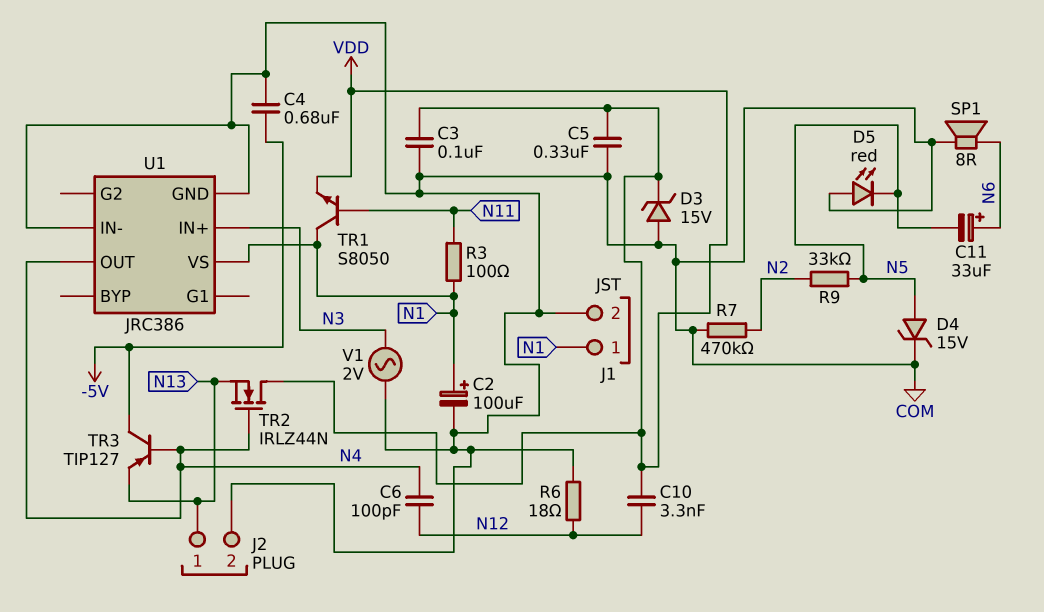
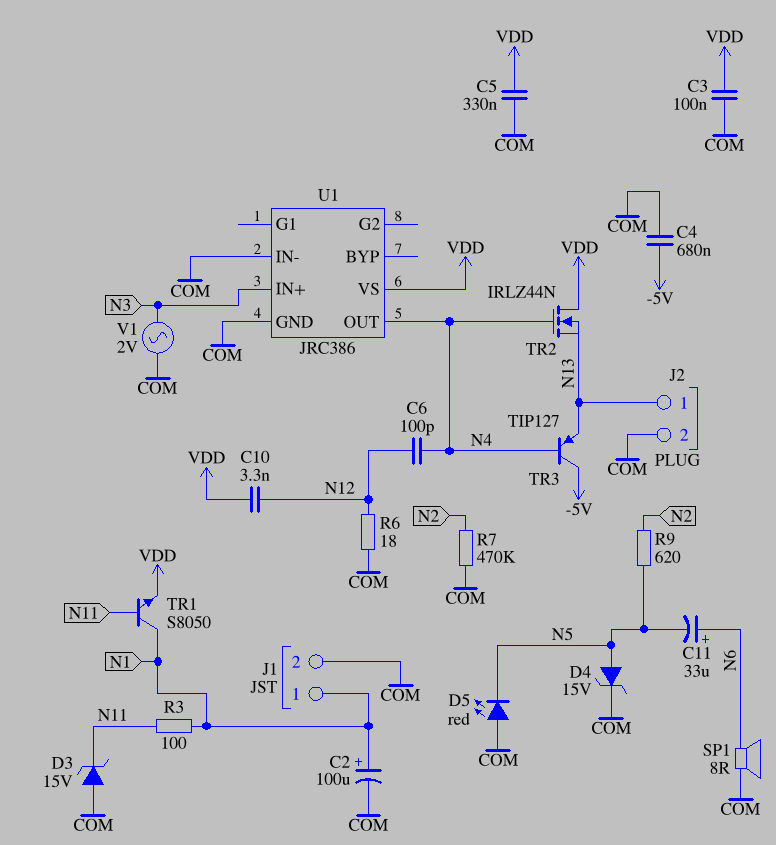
D3: zener 15V (A COM, K VDD) -> zener 15V (A COM, K N11)
R9: 33k (N2, N5) -> 620 (N2, N5)
U1 pin VS: N1 -> VDD

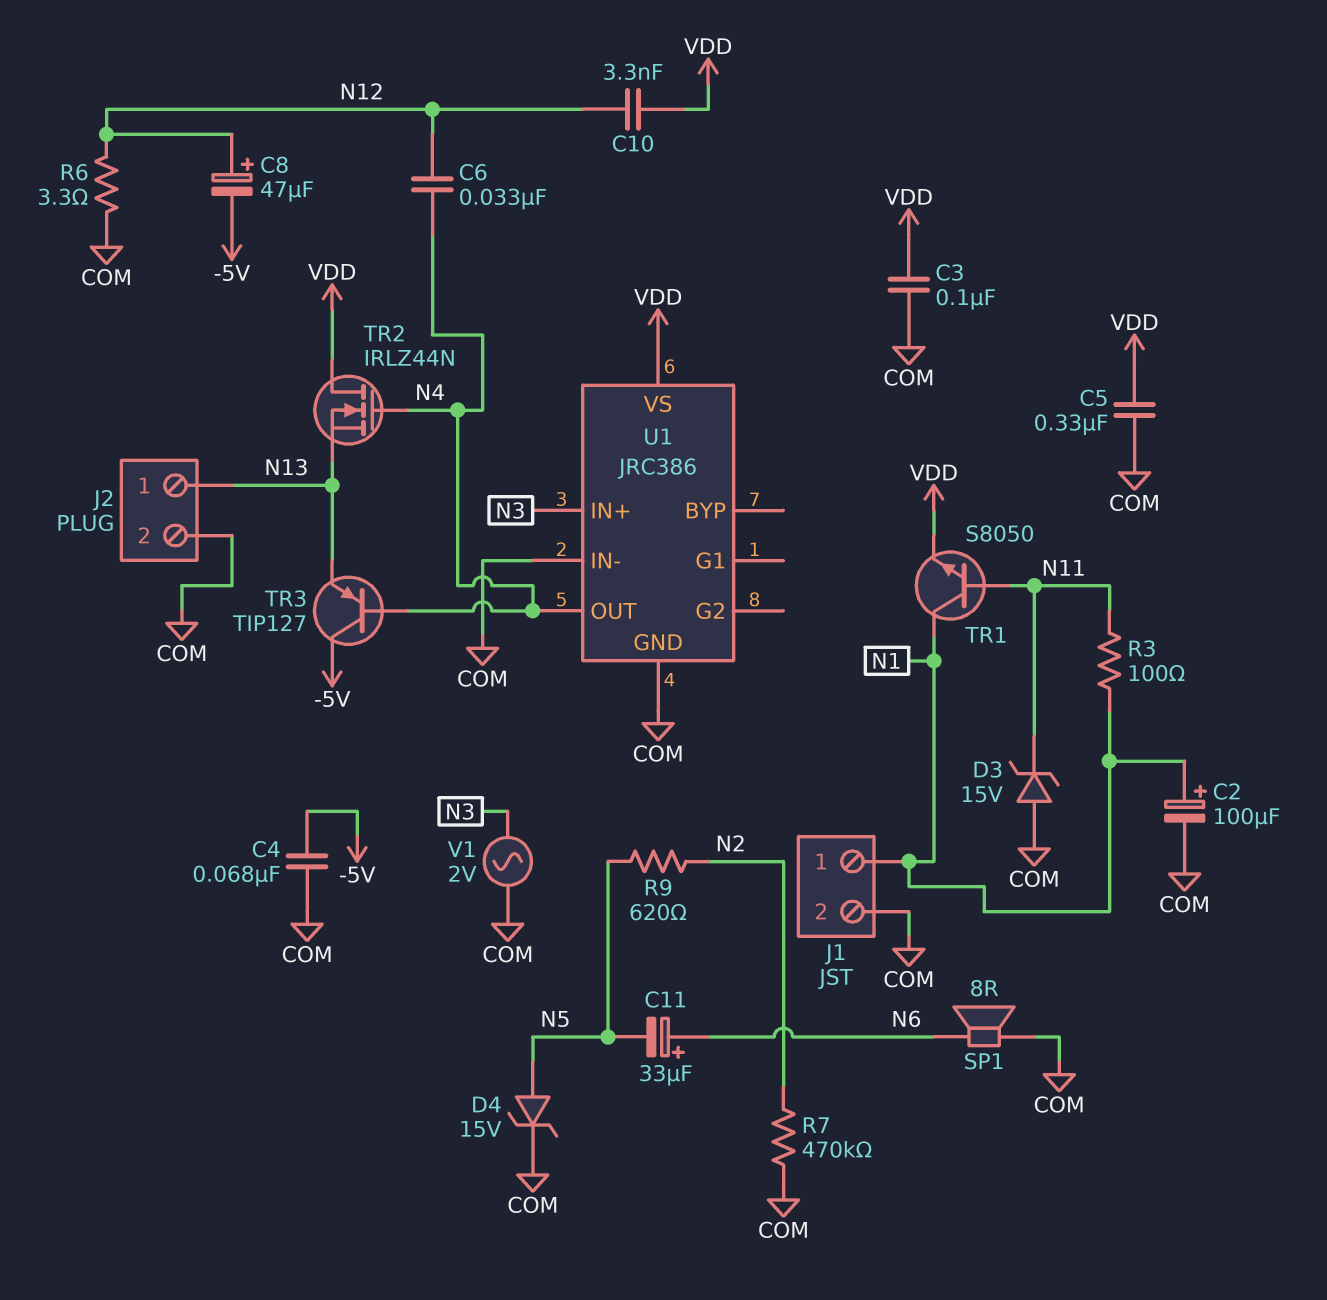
C4: 680nF (-5V, COM) -> 68nF (-5V, COM)
C6: 100pF (N4, N12) -> 33nF (N4, N12)
C8: none -> 47uF (plus N12, minus -5V)
D5: LED red (A COM, K N5) -> none
R6: 18 (COM, N12) -> 3.3 (COM, N12)

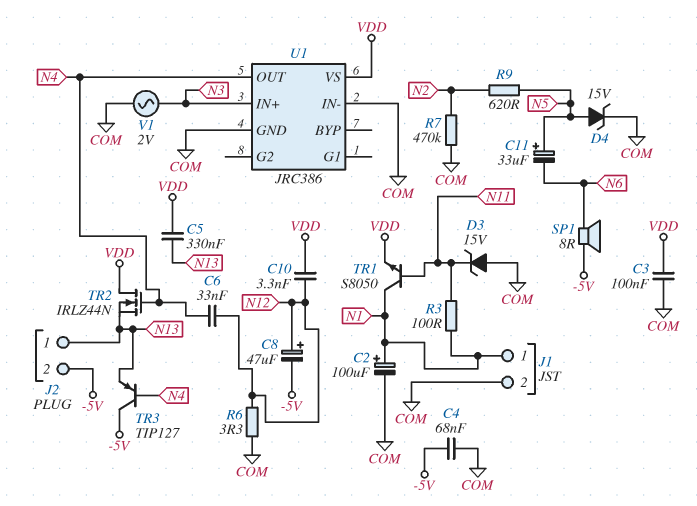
C5: 330nF (COM, VDD) -> 330nF (N13, VDD)
C11: 33uF (plus N6, minus N5) -> 33uF (plus N5, minus N6)
J2 pin 2: COM -> -5V
SP1: speaker 8R (COM, N6) -> speaker 8R (-5V, N6)

